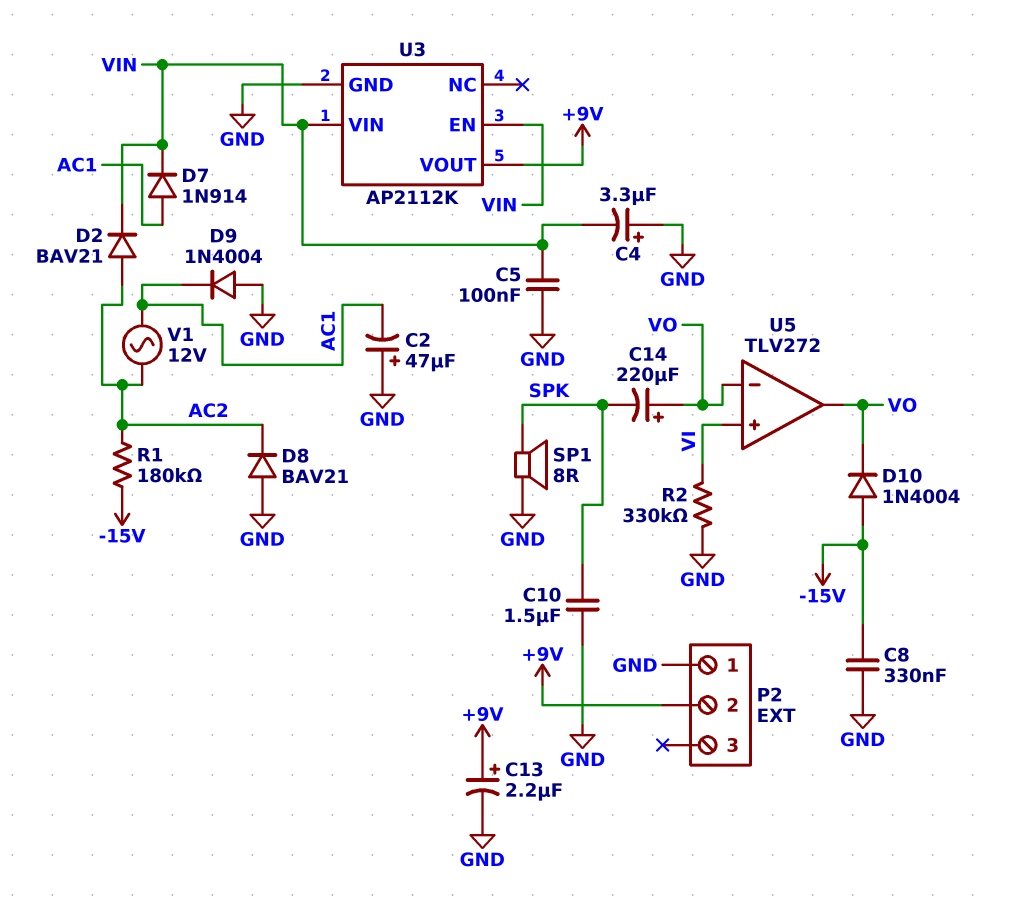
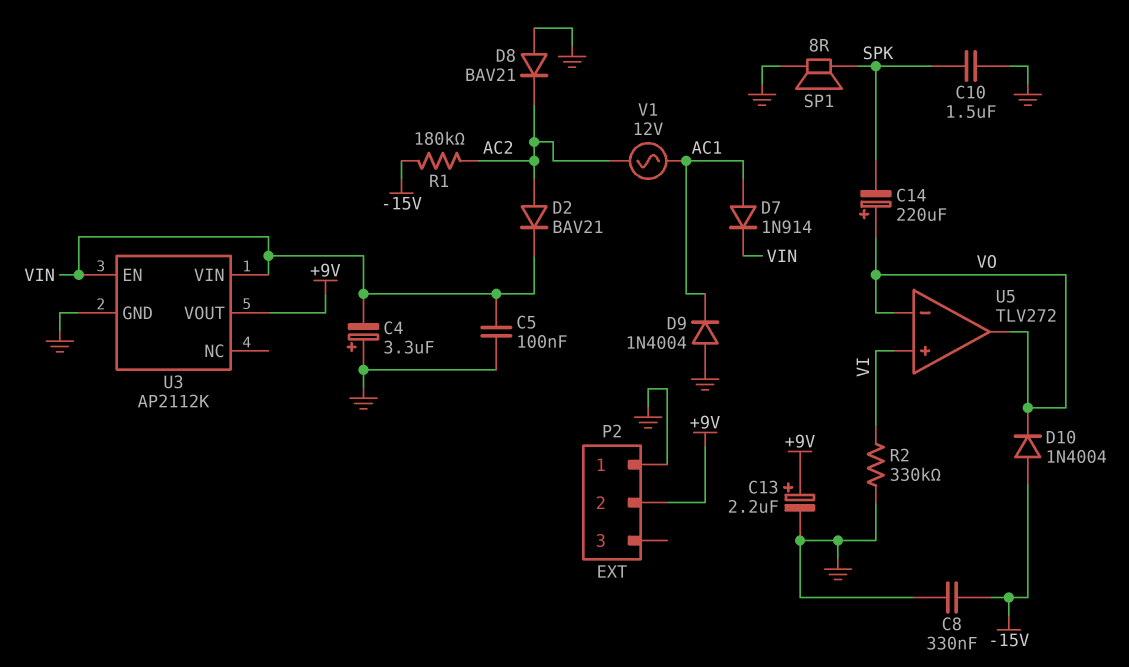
C2: 47uF (plus GND, minus AC1) -> none

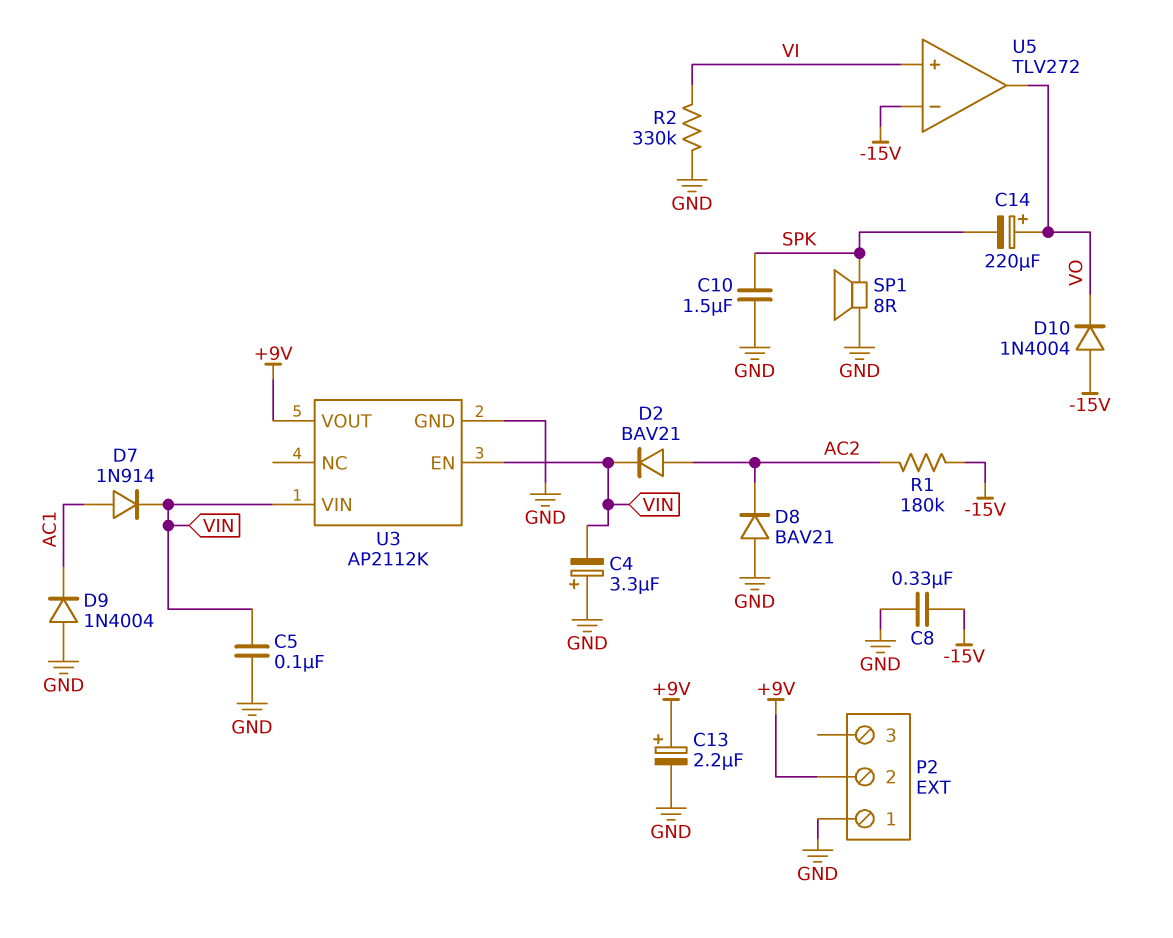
U5 pin in-: VO -> -15V
V1: AC 12V (AC1, AC2) -> none

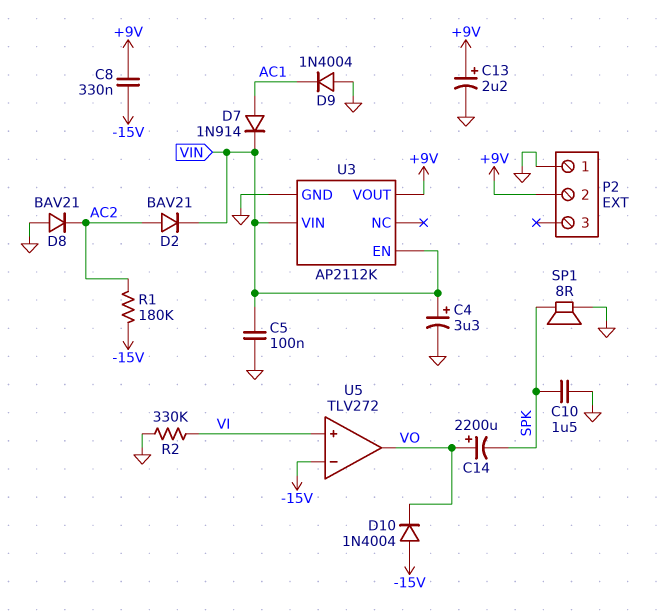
C4: 3.3uF (plus GND, minus VIN) -> 3.3uF (plus VIN, minus GND)
C8: 330nF (-15V, GND) -> 330nF (+9V, -15V)
C14: 220uF (plus VO, minus SPK) -> 2200uF (plus VO, minus SPK)

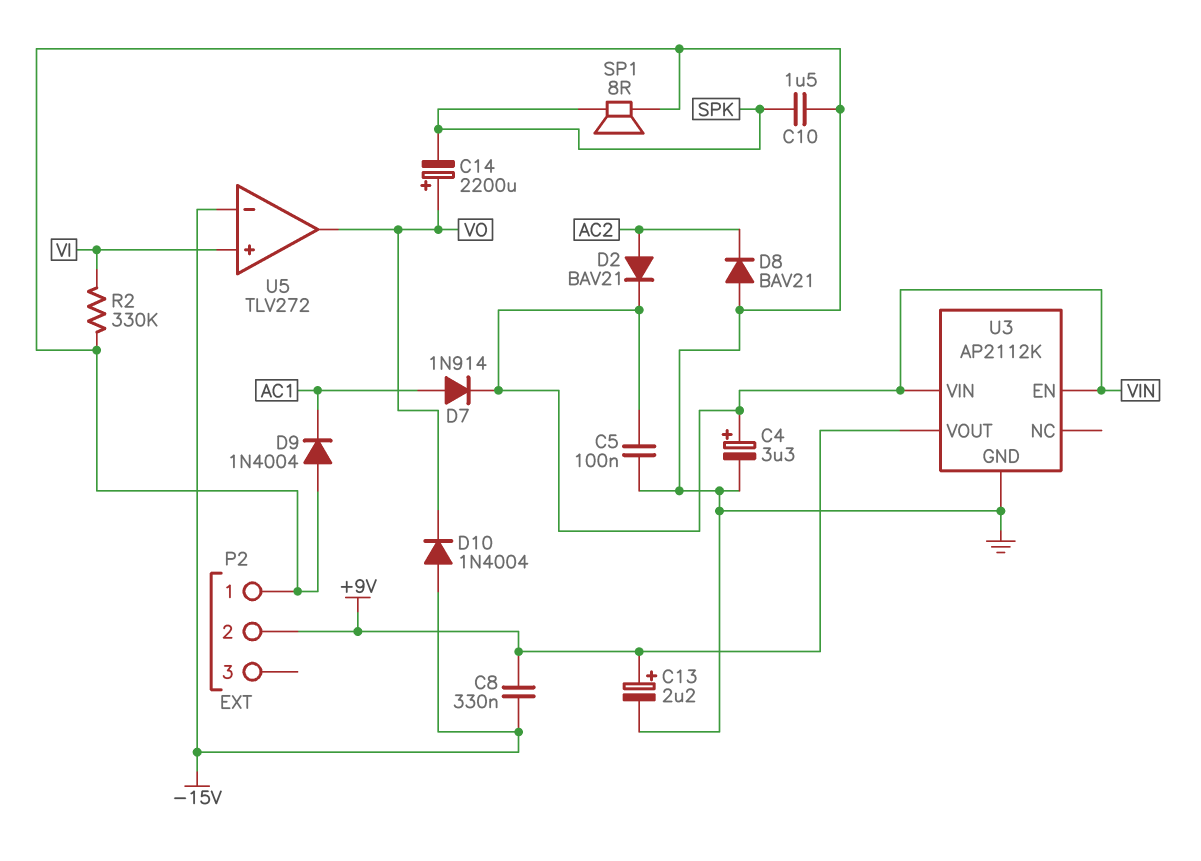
R1: 180k (-15V, AC2) -> none

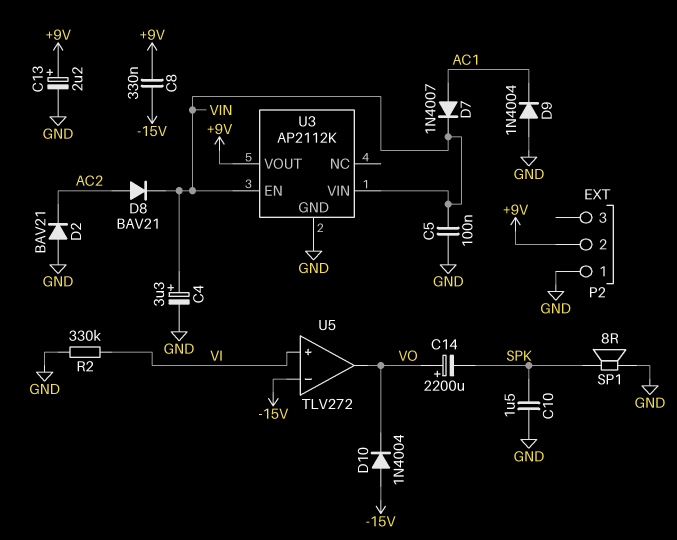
D2: diode BAV21 (A AC2, K VIN) -> diode BAV21 (A GND, K AC2)
D7: diode 1N914 (A AC1, K VIN) -> diode 1N4007 (A AC1, K VIN)
D8: diode BAV21 (A GND, K AC2) -> diode BAV21 (A AC2, K VIN)

